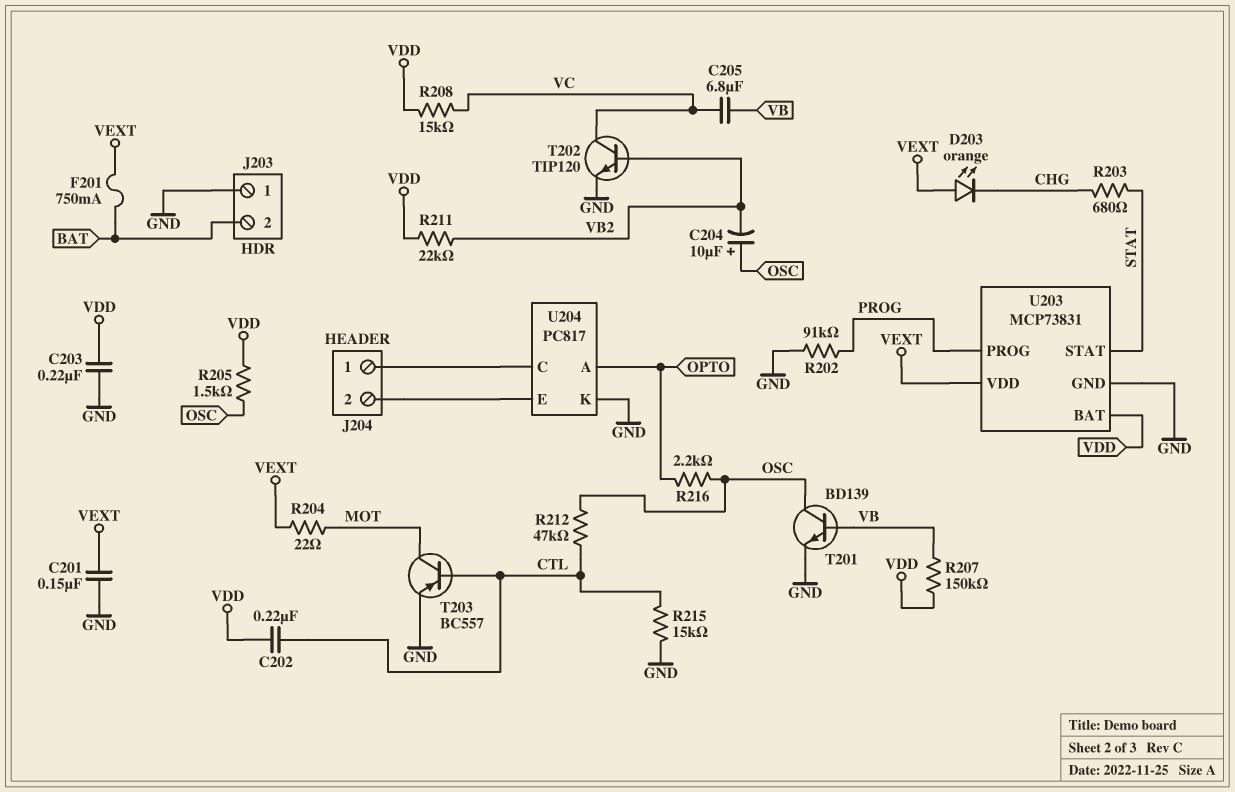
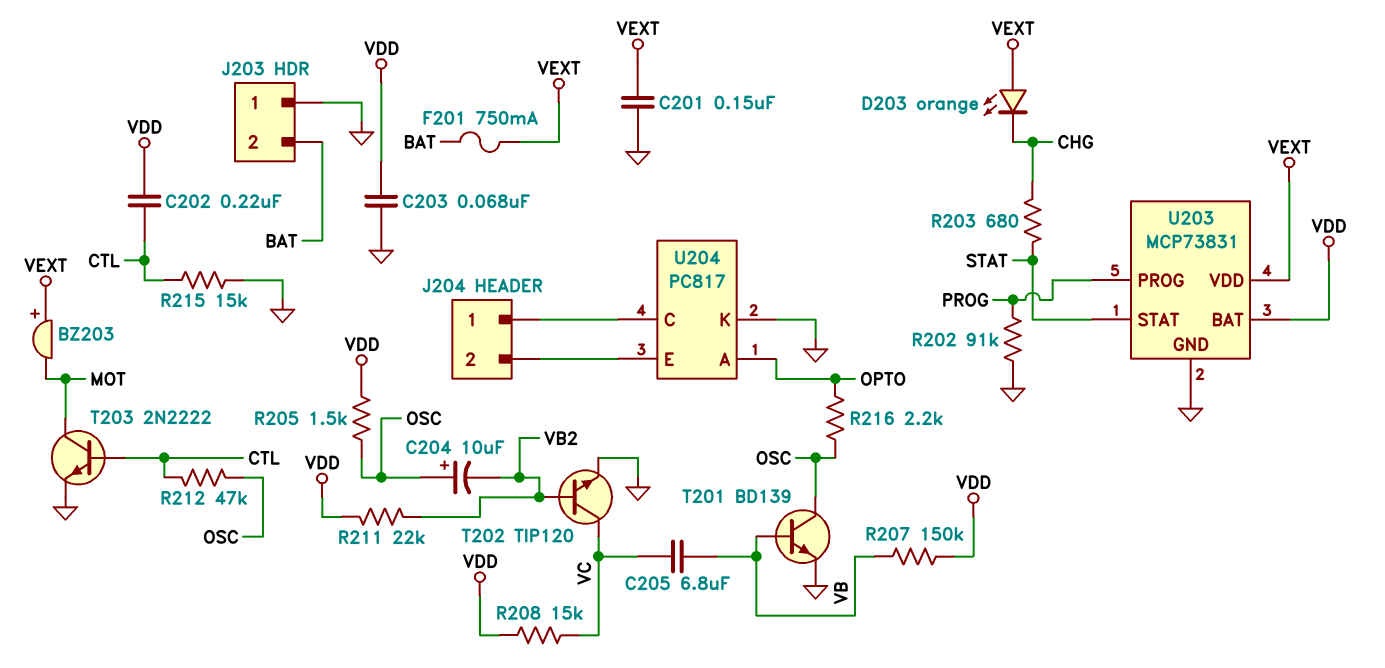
BZ203: none -> buzzer (plus VEXT, minus MOT)
C203: 220nF (GND, VDD) -> 68nF (GND, VDD)
R204: 22 (MOT, VEXT) -> none
T203: PNP BC557 (B CTL, C MOT, E GND) -> NPN 2N2222 (B CTL, C MOT, E GND)

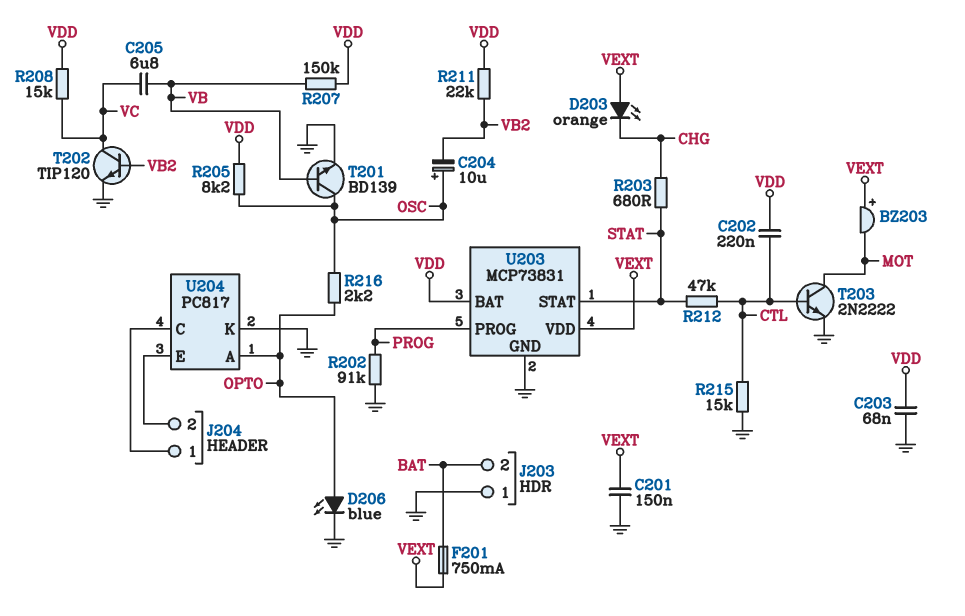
D206: none -> LED blue (A OPTO, K GND)
R205: 1.5k (OSC, VDD) -> 8.2k (OSC, VDD)
R212: 47k (CTL, OSC) -> 47k (CTL, STAT)

